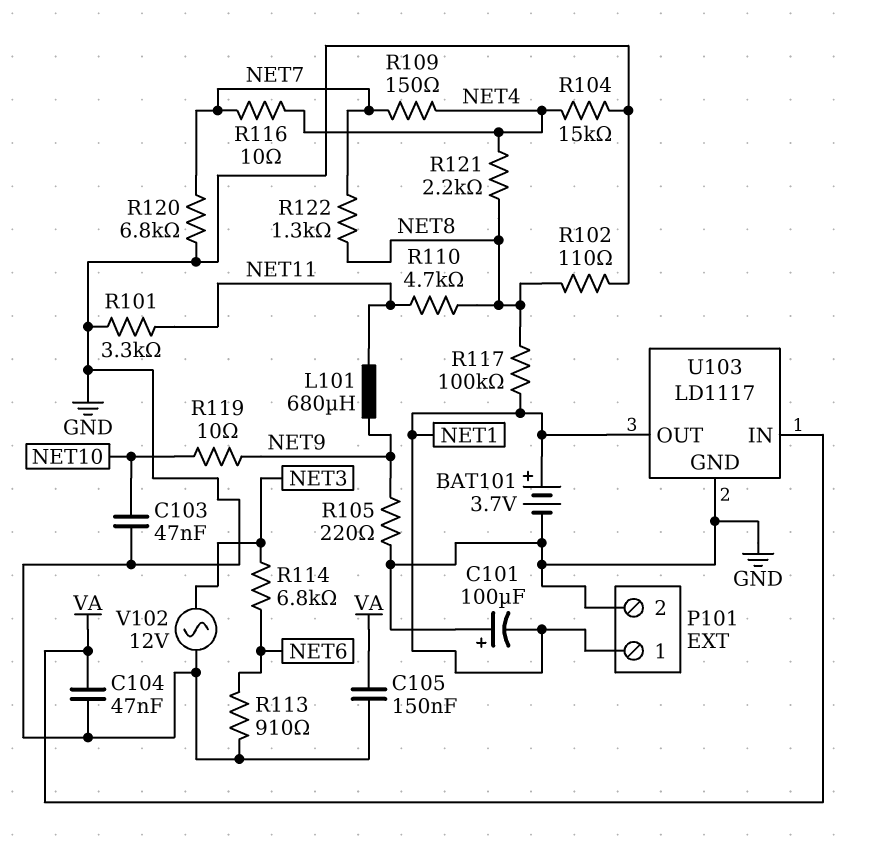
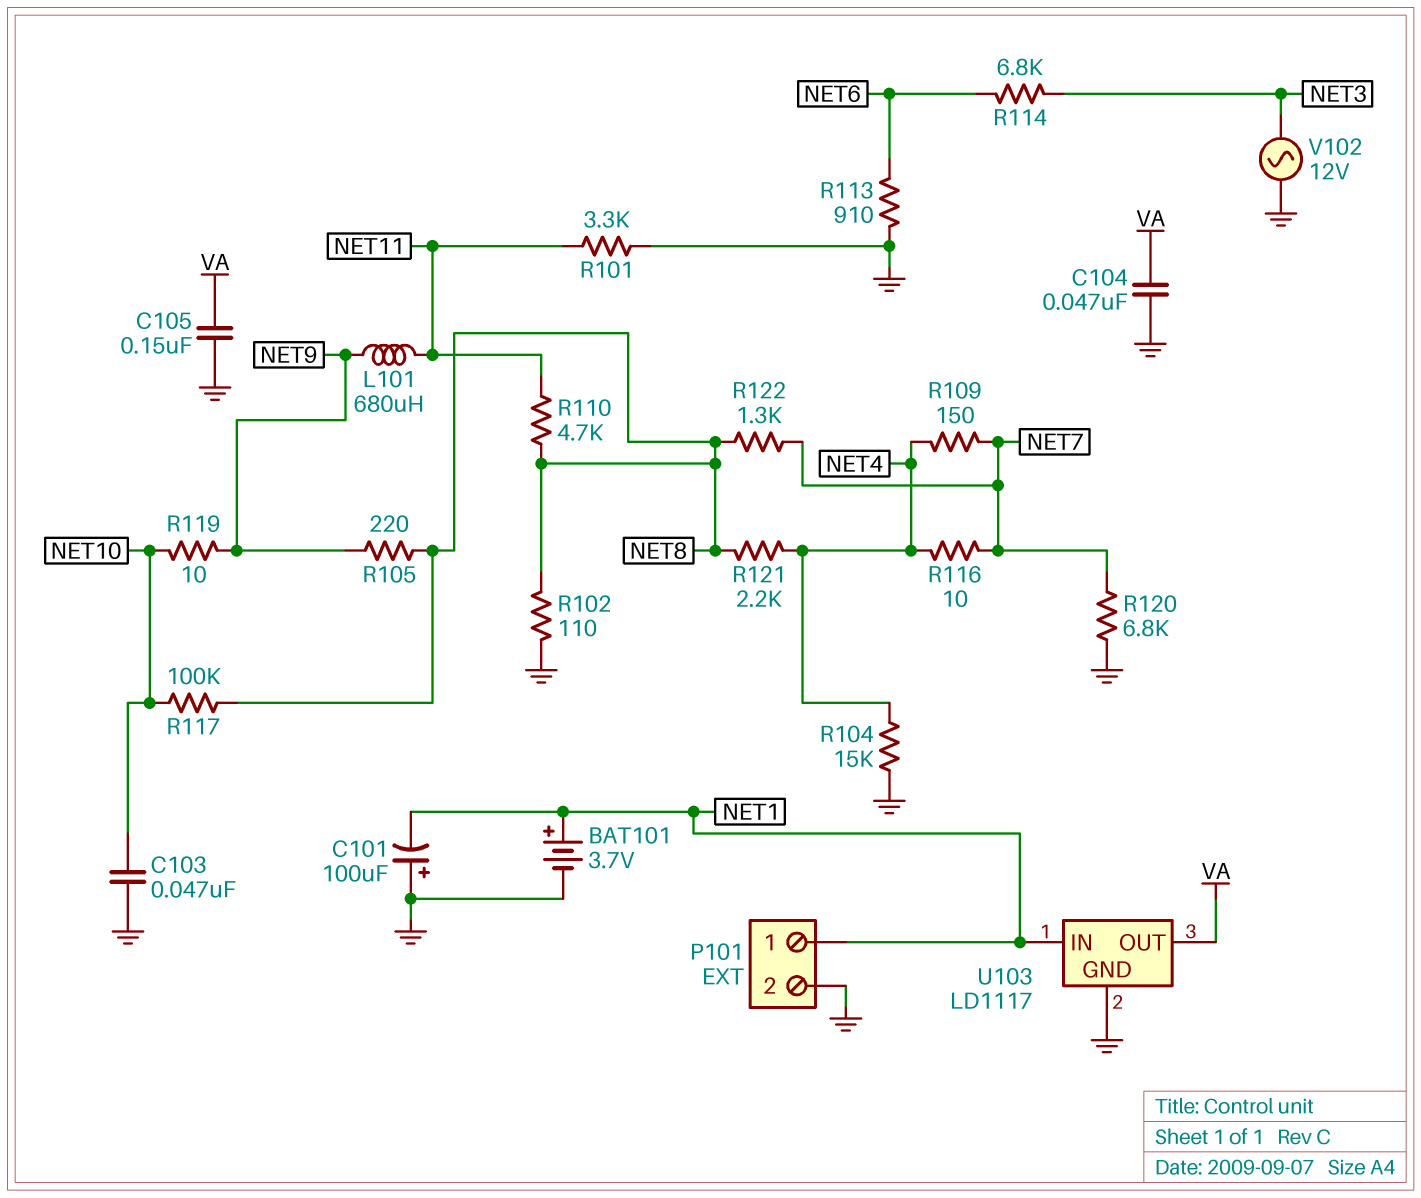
R105: 220 (GND, NET9) -> 220 (NET8, NET9)
R117: 100k (NET1, NET8) -> 100k (NET8, NET10)
U103 pin IN: VA -> NET1
U103 pin OUT: NET1 -> VA

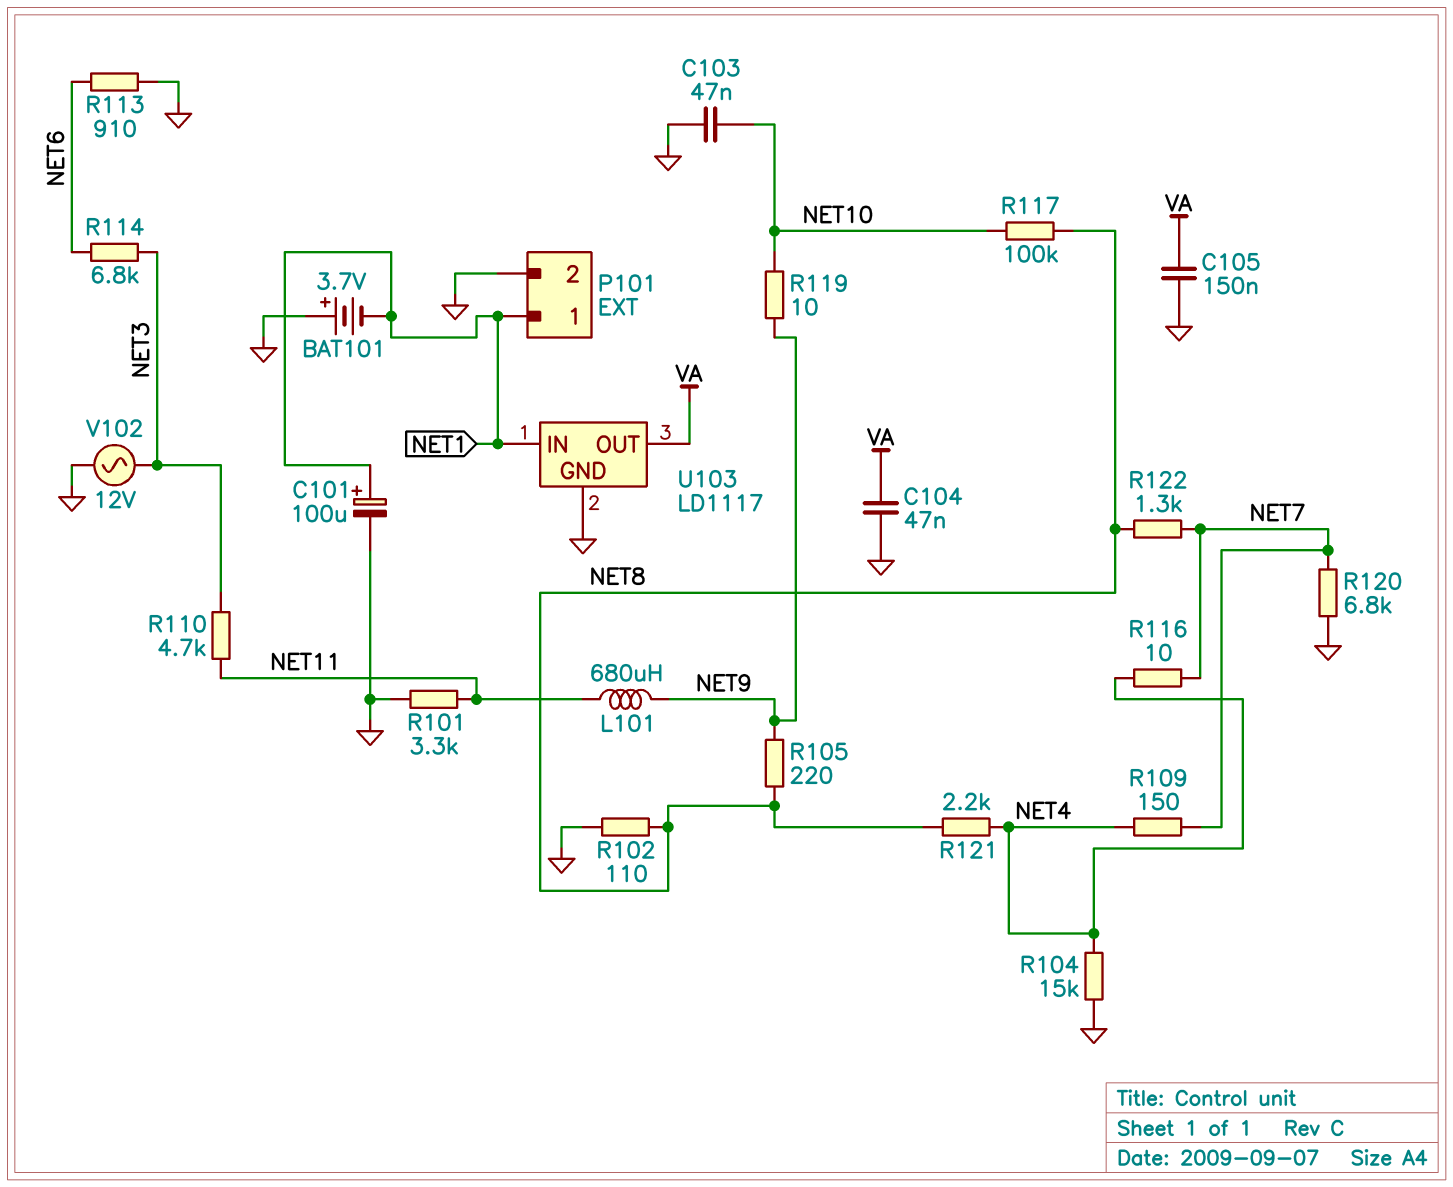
BAT101: 3.7V (plus NET1, minus GND) -> 3.7V (plus GND, minus NET1)
C101: 100uF (plus GND, minus NET1) -> 100uF (plus NET1, minus GND)
R110: 4.7k (NET8, NET11) -> 4.7k (NET3, NET11)

